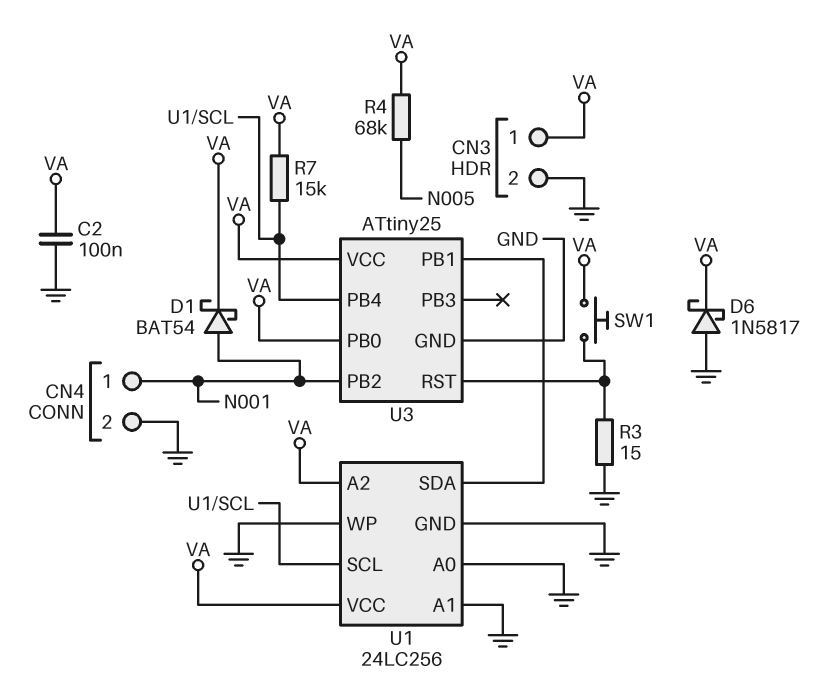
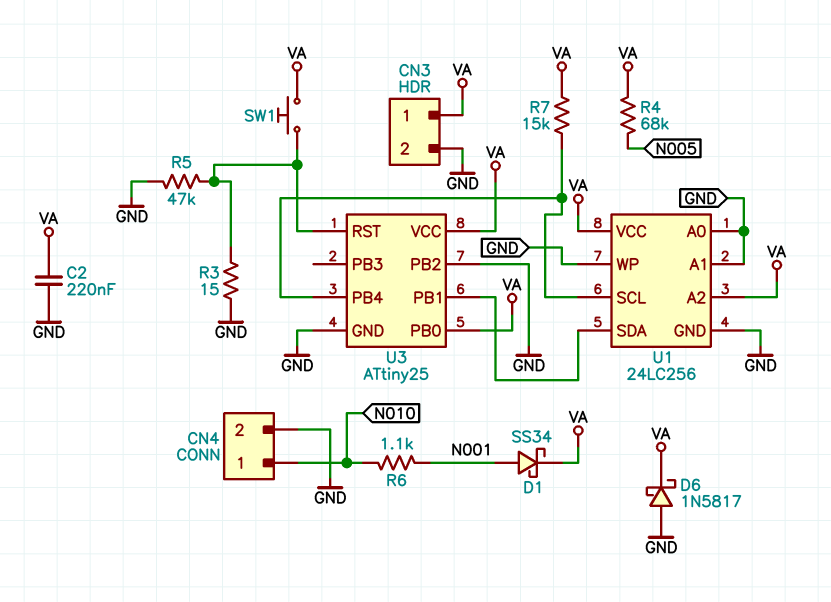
C2: 100nF (GND, VA) -> 220nF (GND, VA)
CN4 pin 1: N001 -> N010
D1: schottky BAT54 (A N001, K VA) -> schottky SS34 (A N001, K VA)
R5: none -> 47k (GND, U3/RST)
R6: none -> 1.1k (N001, N010)
U3 pin PB2: N001 -> GND

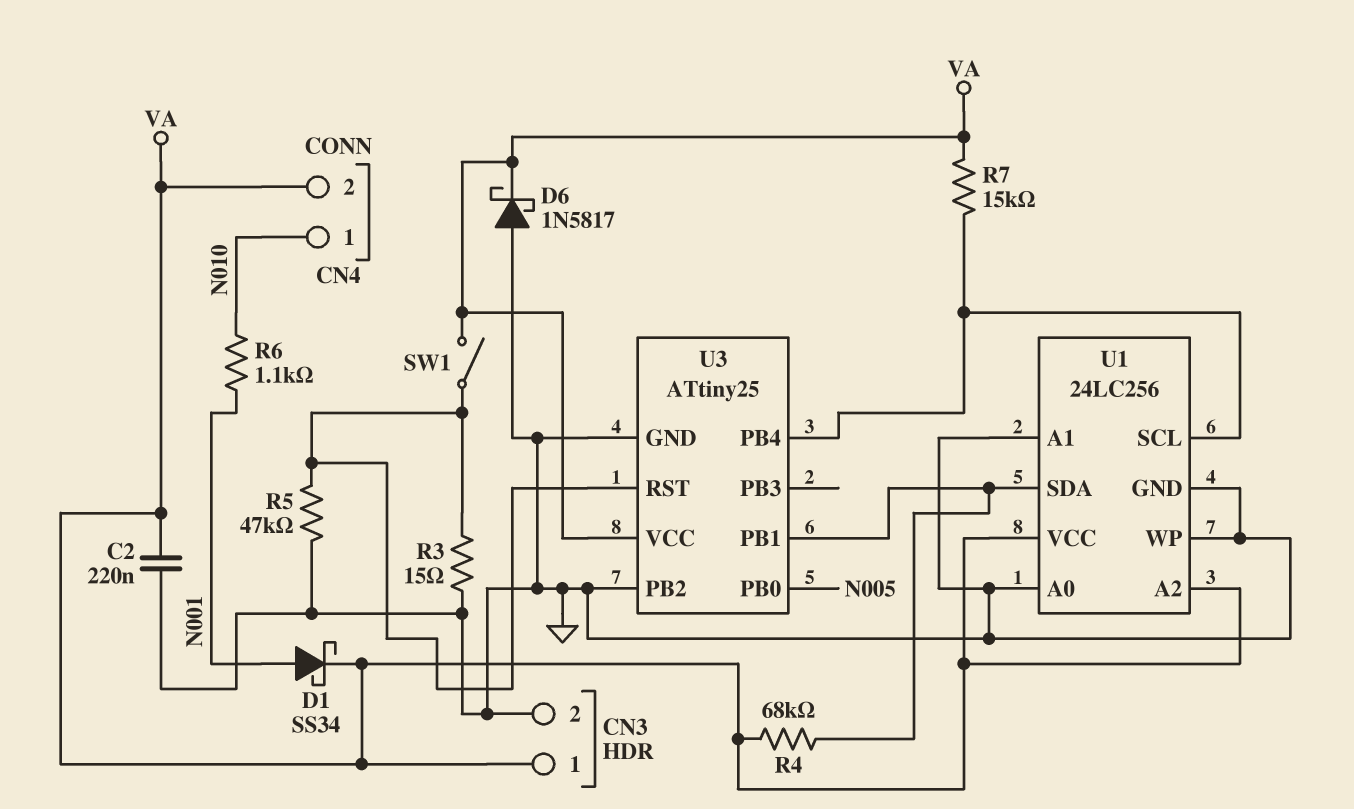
CN4 pin 2: GND -> VA
R4: 68k (N005, VA) -> 68k (U1/SDA, VA)
SW1: button (U3/RST, VA) -> switch (U3/RST, VA)
U3 pin PB0: VA -> N005

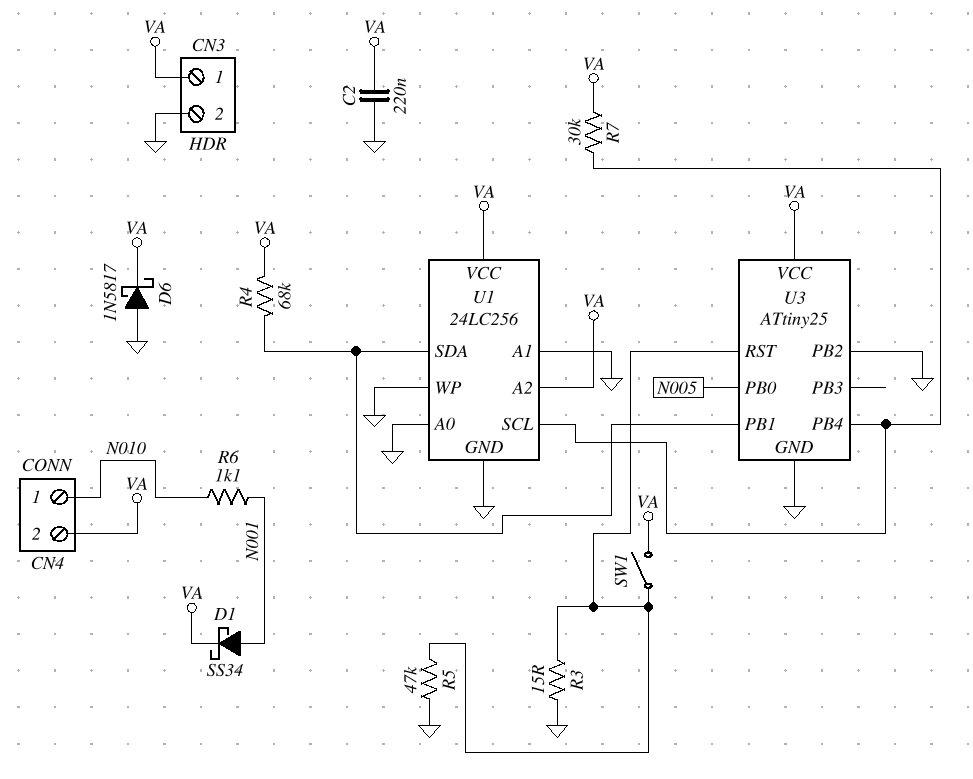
R7: 15k (U1/SCL, VA) -> 30k (U1/SCL, VA)

